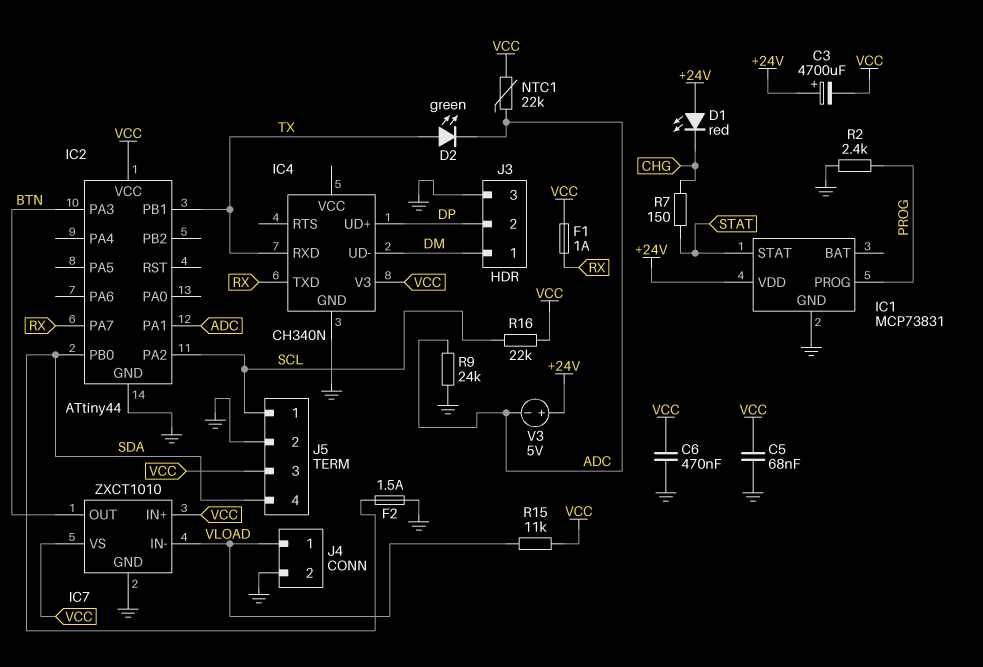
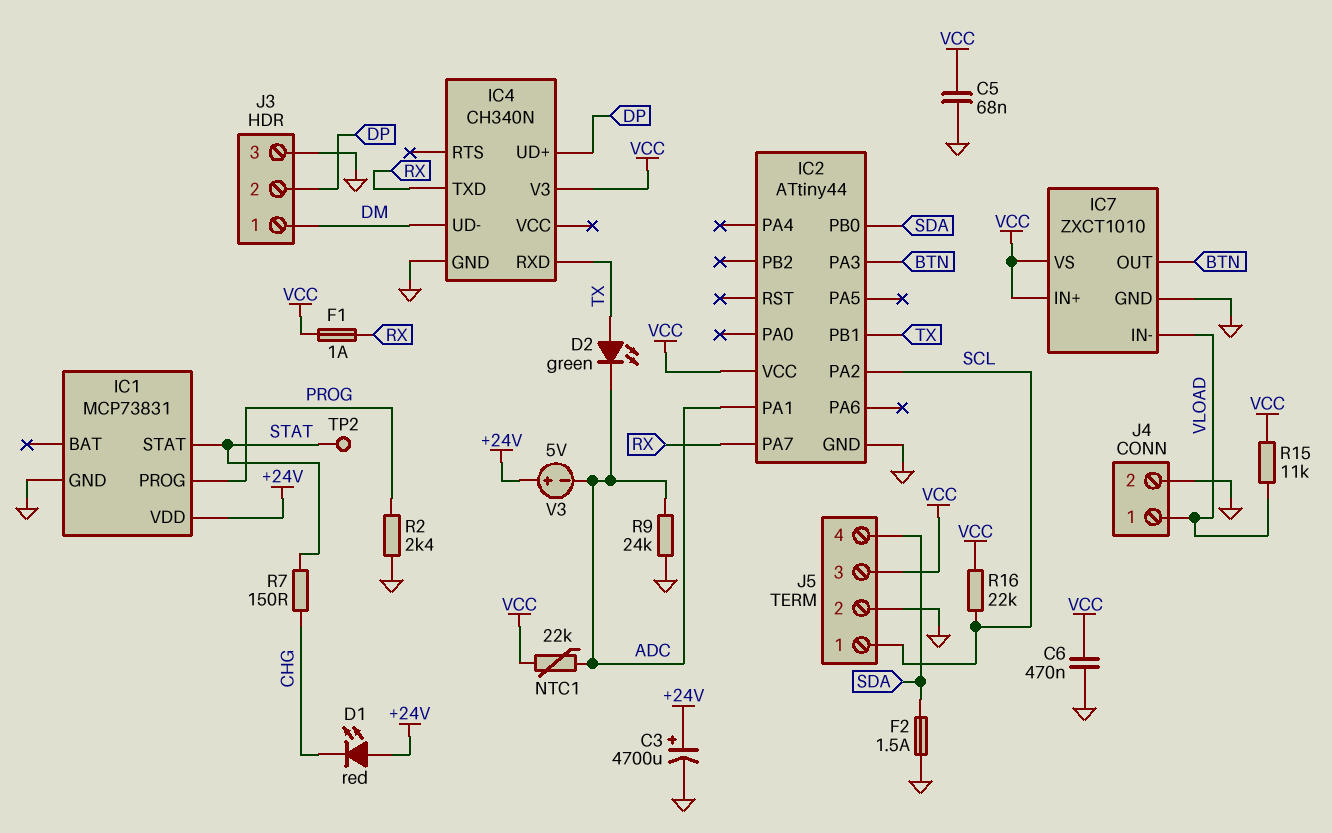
C3: 4700uF (plus +24V, minus VCC) -> 4700uF (plus +24V, minus GND)
TP2: none -> test point (STAT)

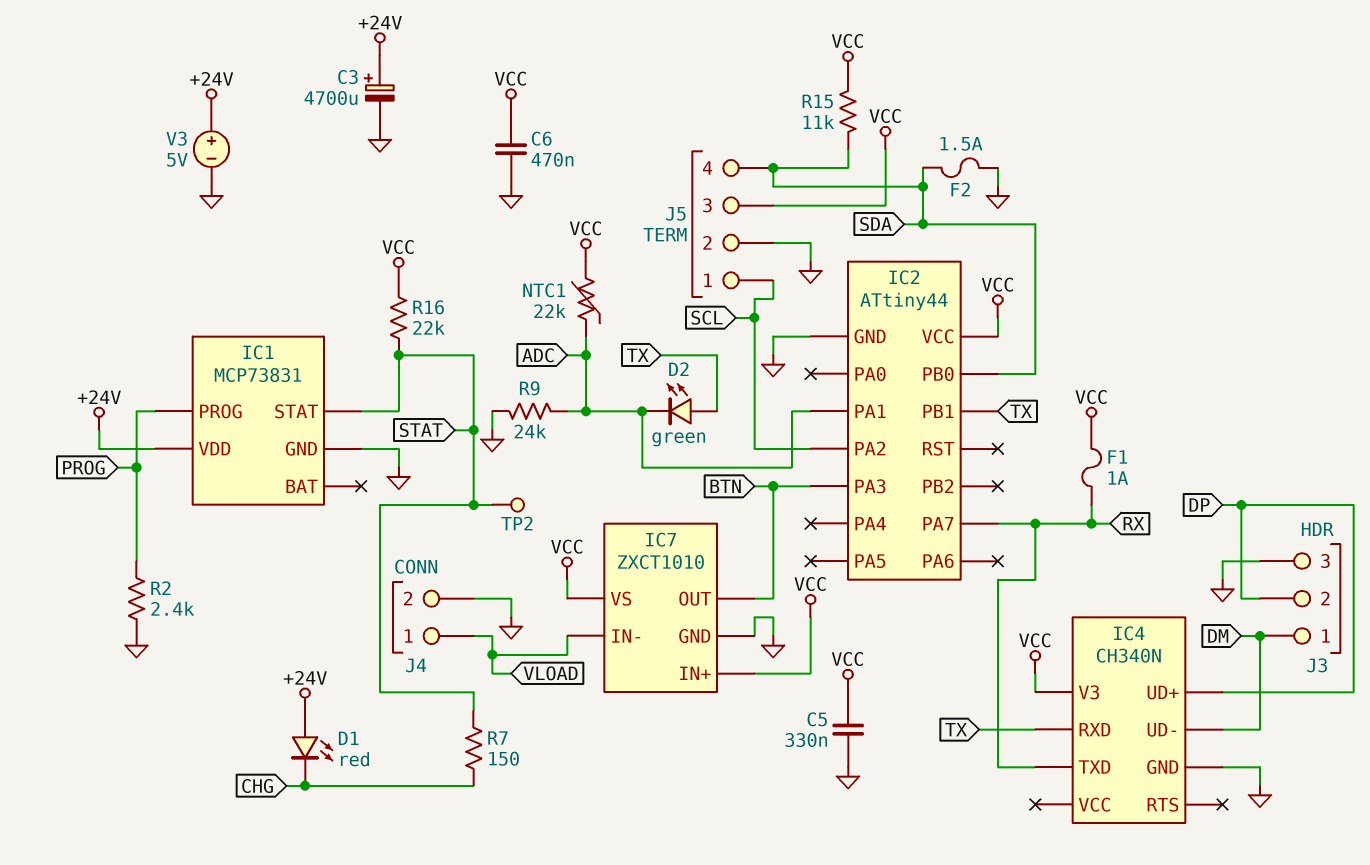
C5: 68nF (GND, VCC) -> 330nF (GND, VCC)
R15: 11k (VCC, VLOAD) -> 11k (SDA, VCC)
R16: 22k (SCL, VCC) -> 22k (STAT, VCC)
V3: 5V (plus +24V, minus ADC) -> 5V (plus +24V, minus GND)

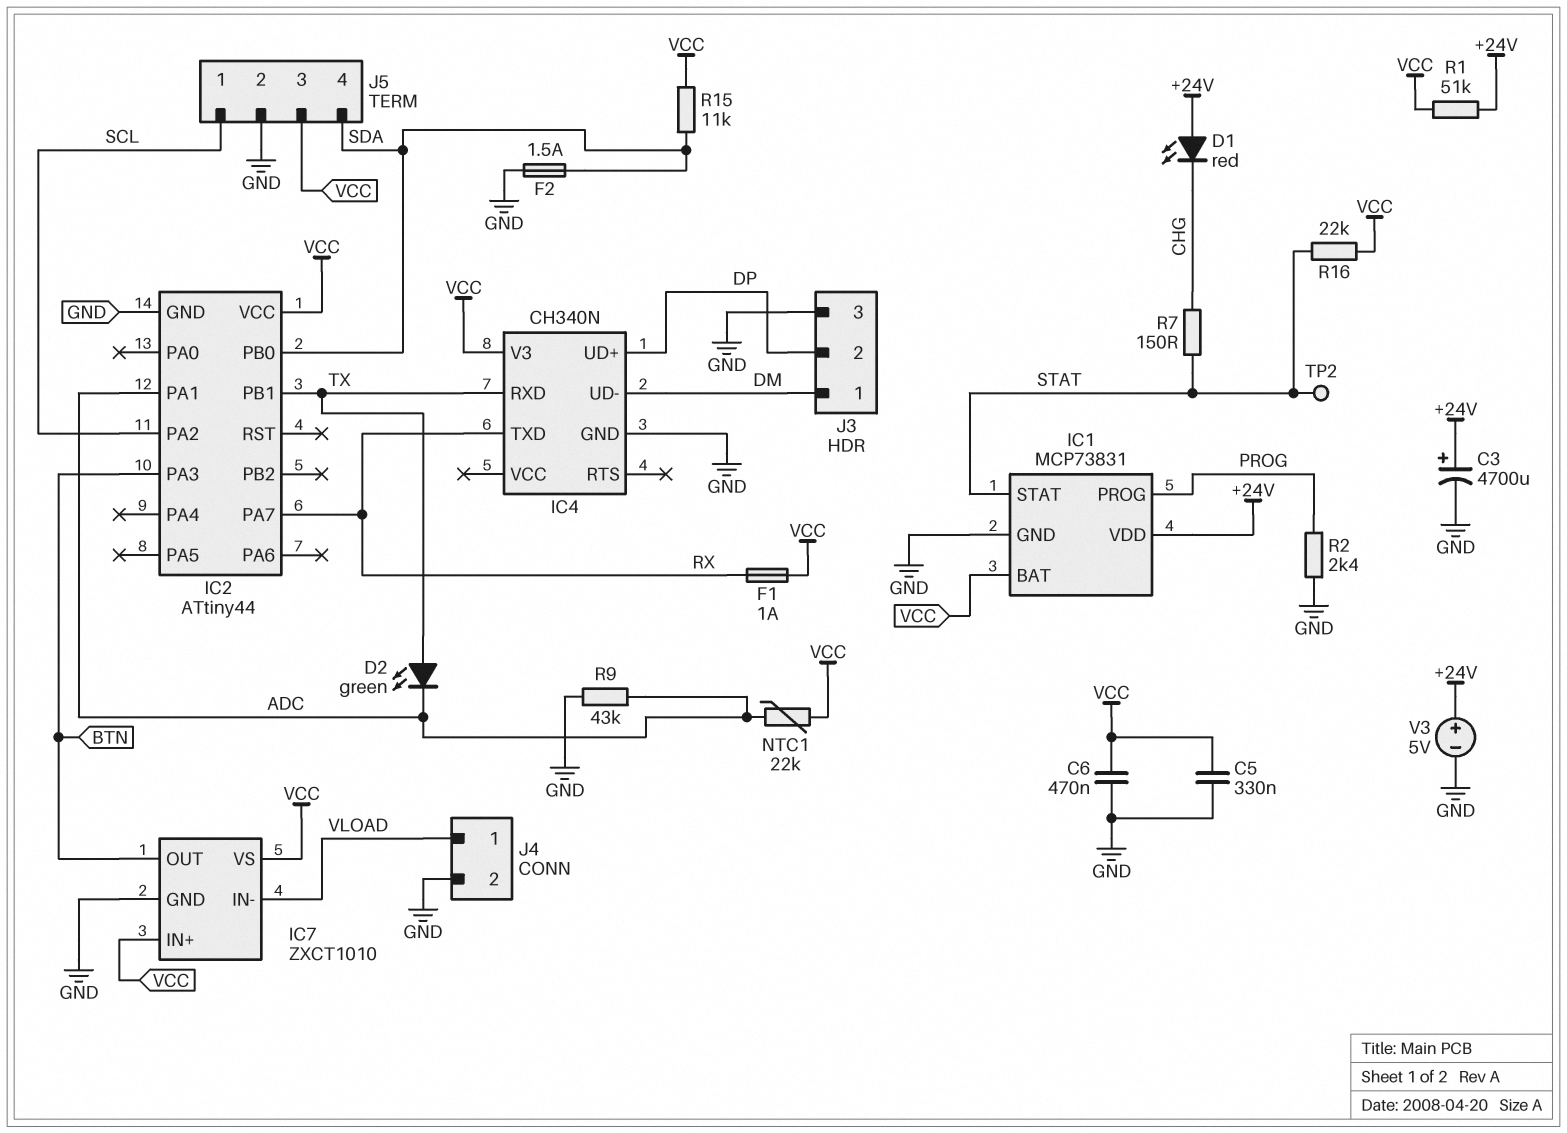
IC1 pin BAT: none -> VCC
R1: none -> 51k (+24V, VCC)
R9: 24k (ADC, GND) -> 43k (ADC, GND)

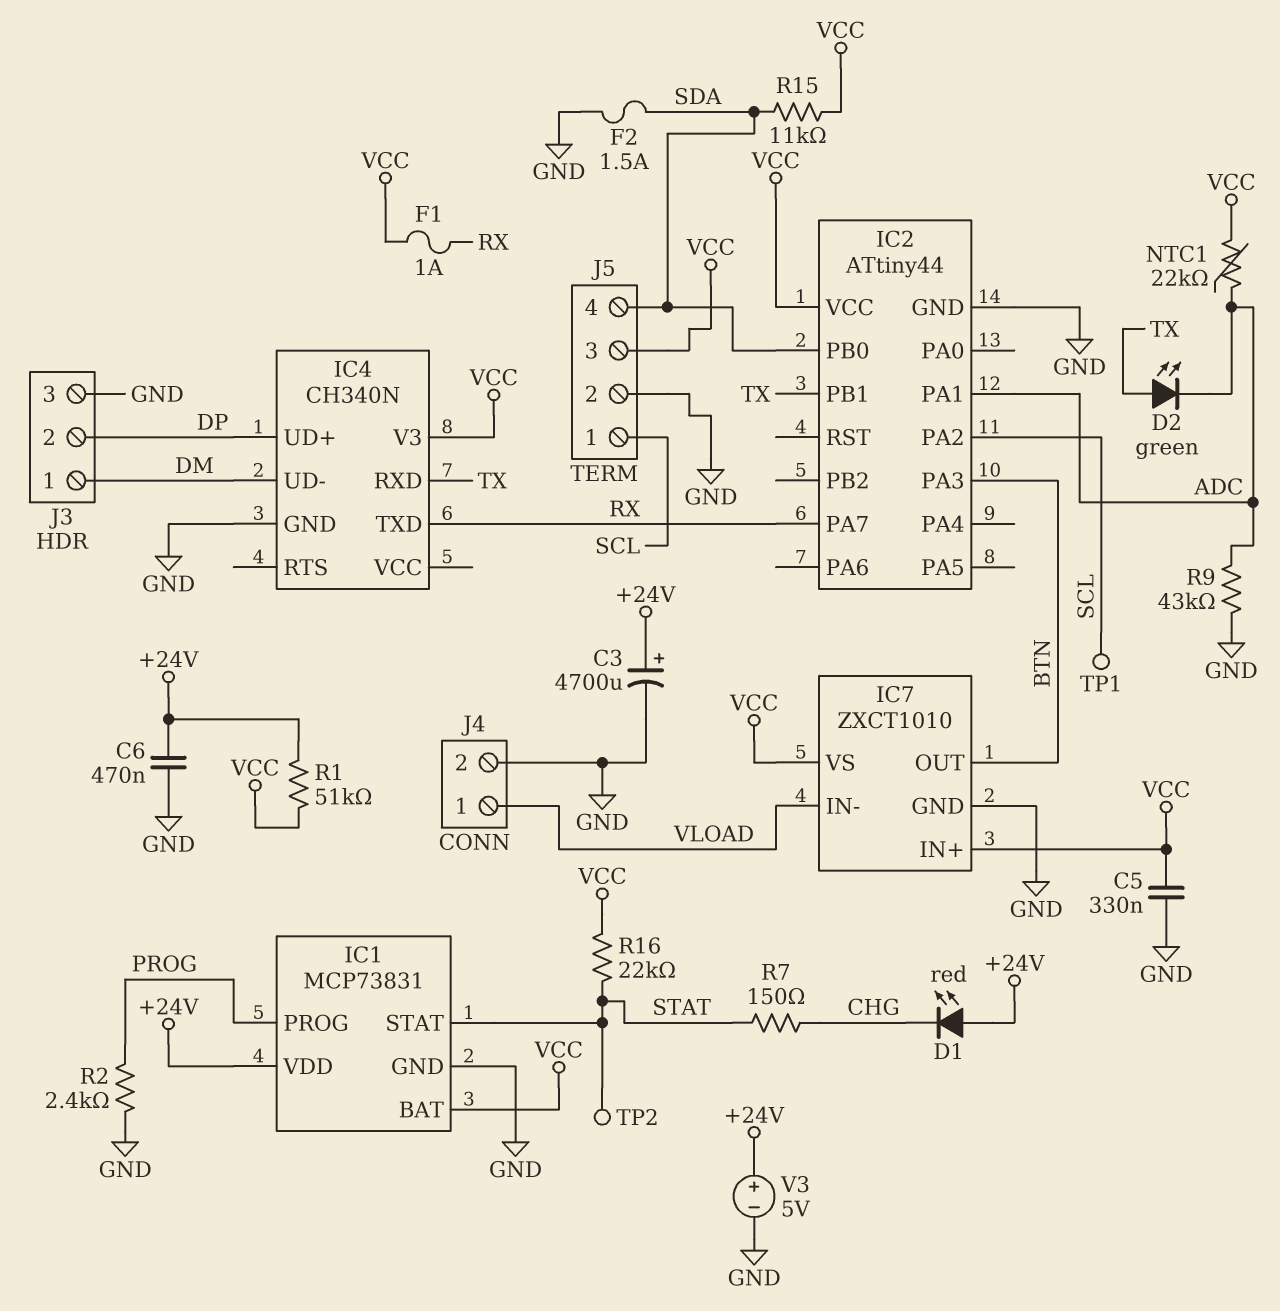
C6: 470nF (GND, VCC) -> 470nF (+24V, GND)
TP1: none -> test point (SCL)

